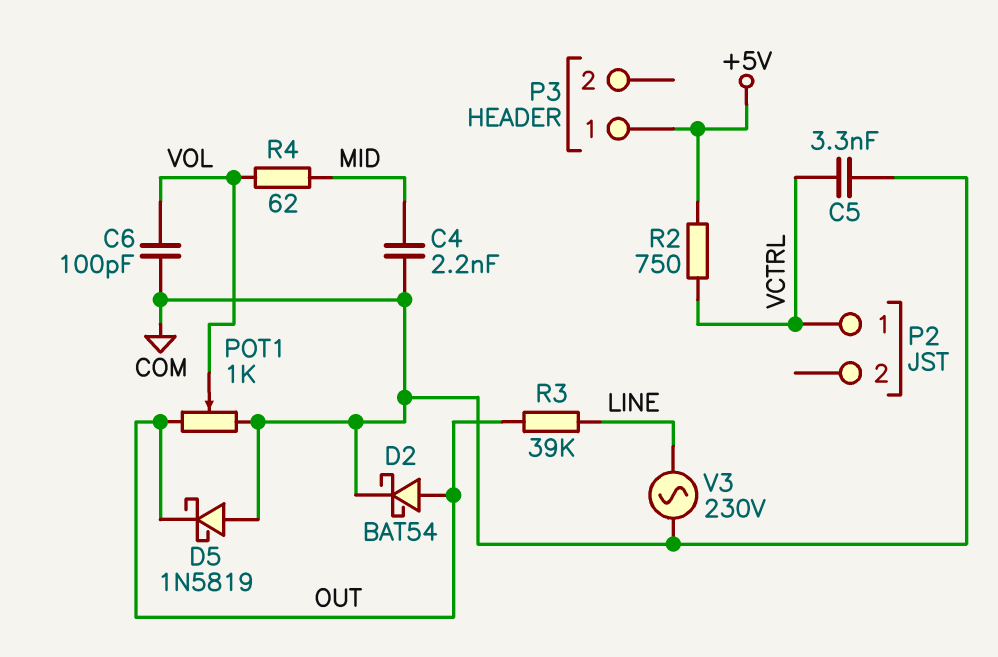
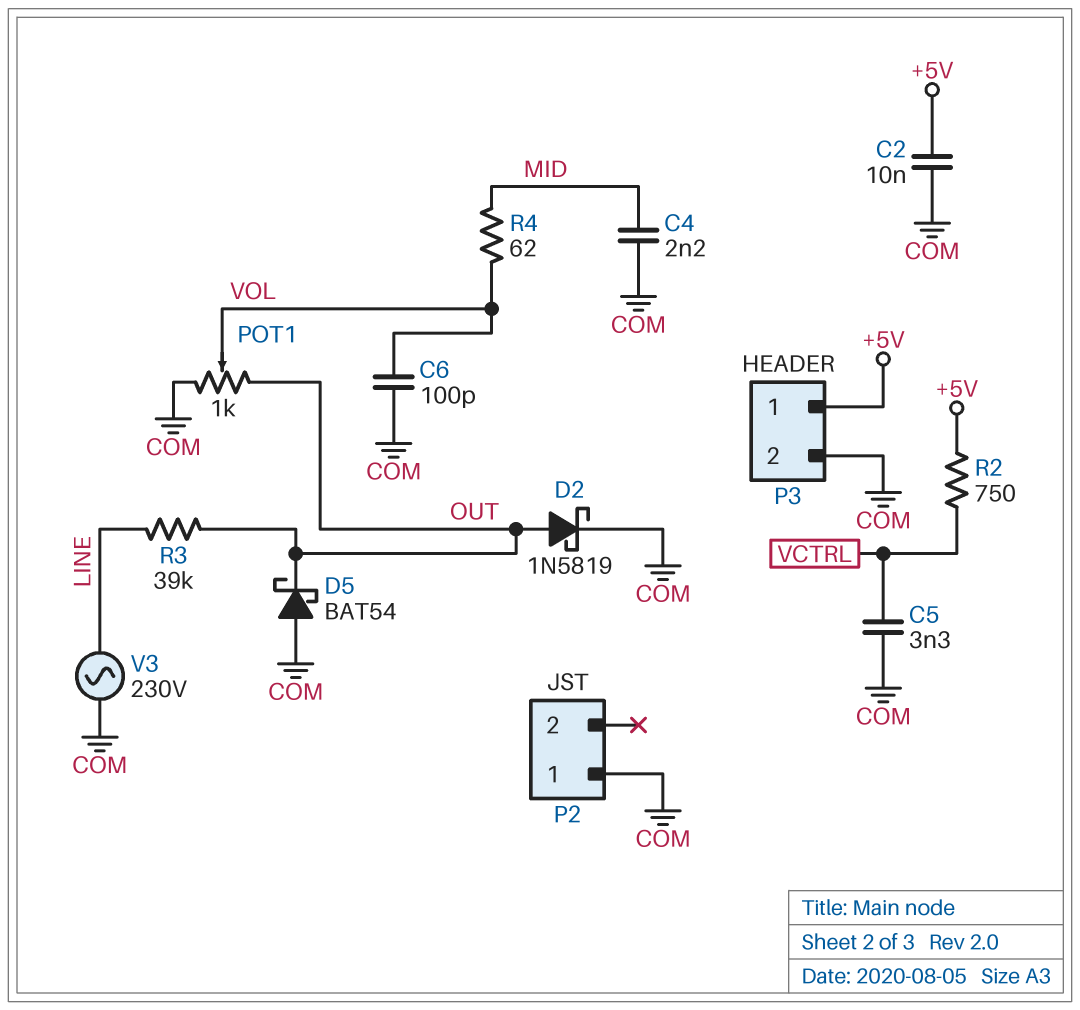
C2: none -> 10nF (+5V, COM)
D2: schottky BAT54 (A OUT, K COM) -> schottky 1N5819 (A OUT, K COM)
D5: schottky 1N5819 (A COM, K OUT) -> schottky BAT54 (A COM, K OUT)
P2 pin 1: VCTRL -> COM
P3 pin 2: none -> COM

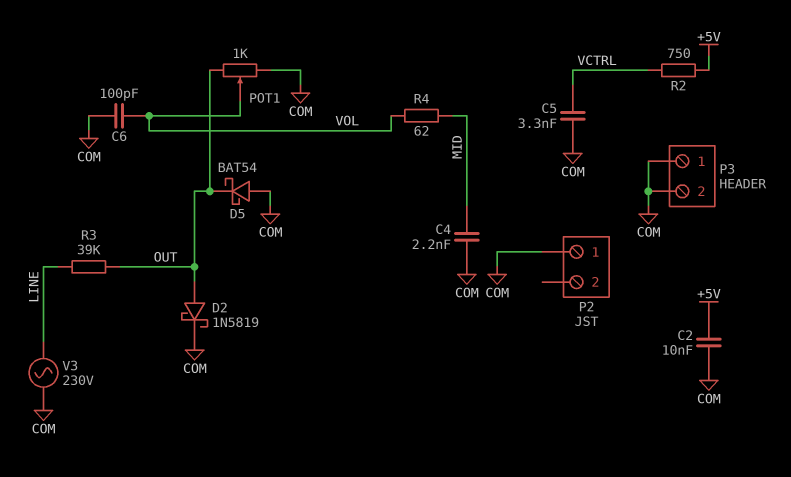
P3 pin 1: +5V -> COM

